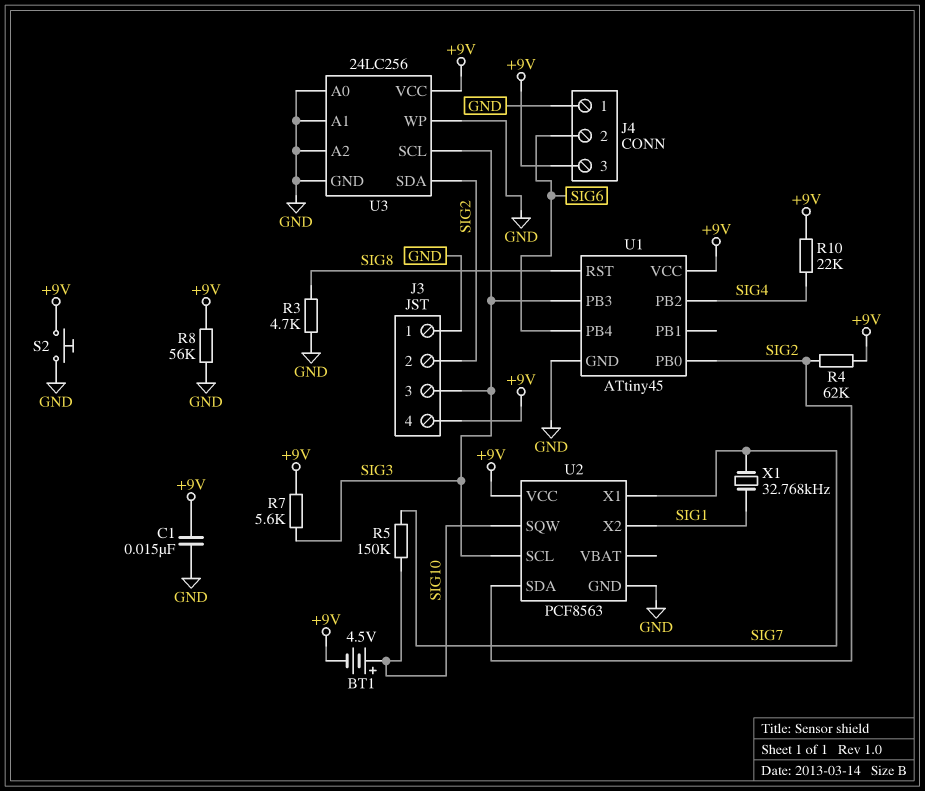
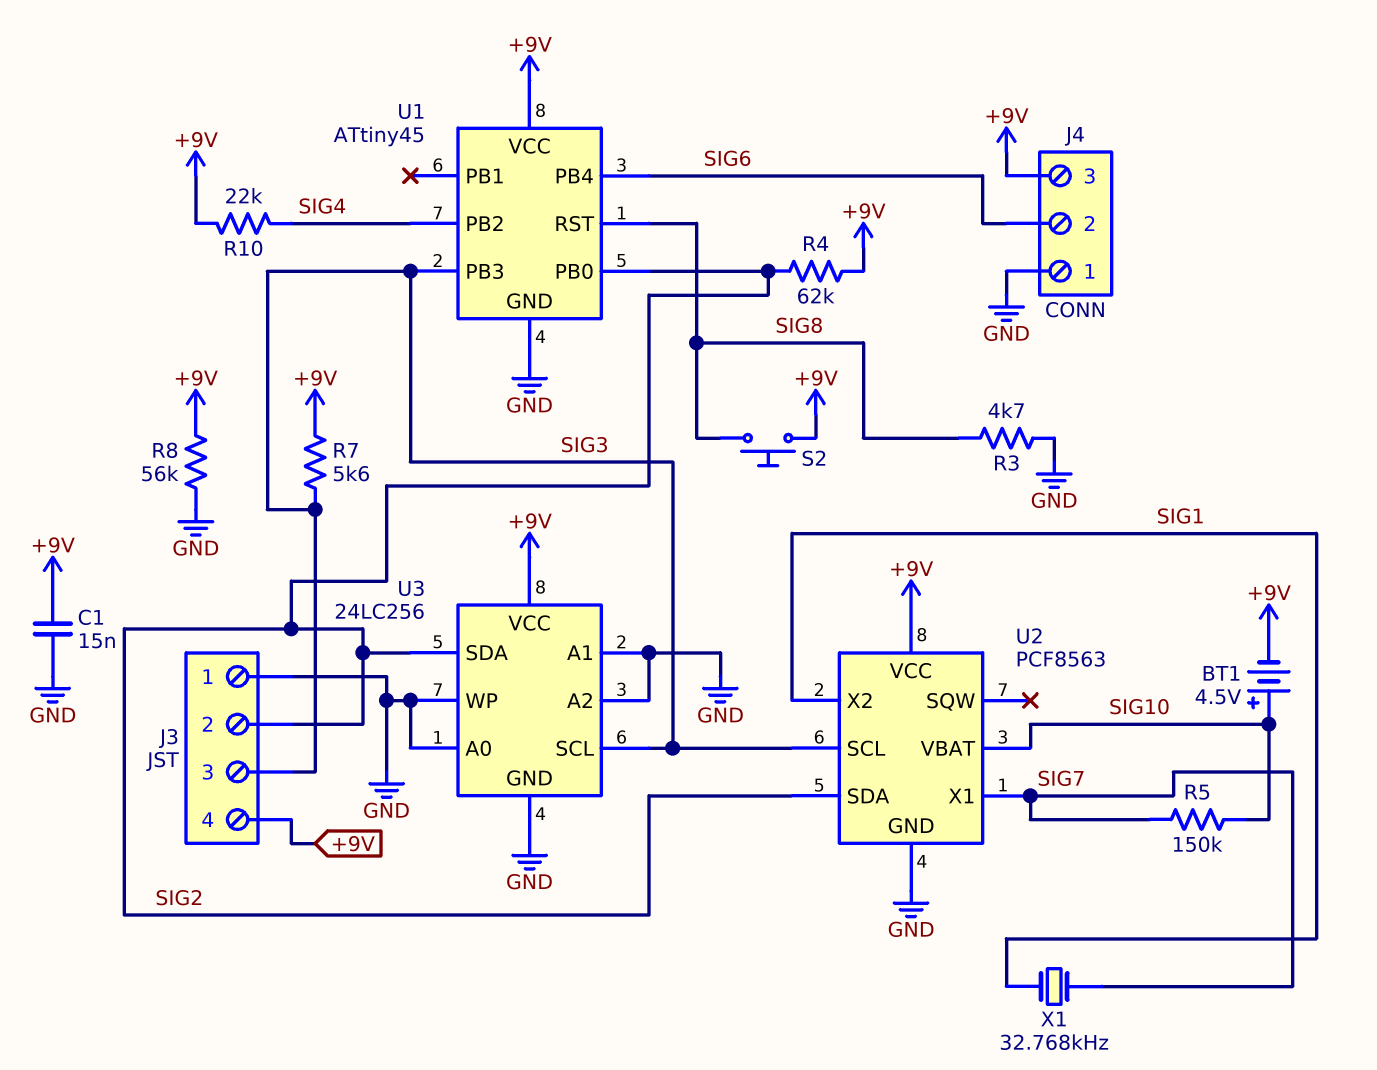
S2: button (+9V, GND) -> button (+9V, SIG8)
U2 pin SQW: SIG10 -> none
U2 pin VBAT: none -> SIG10

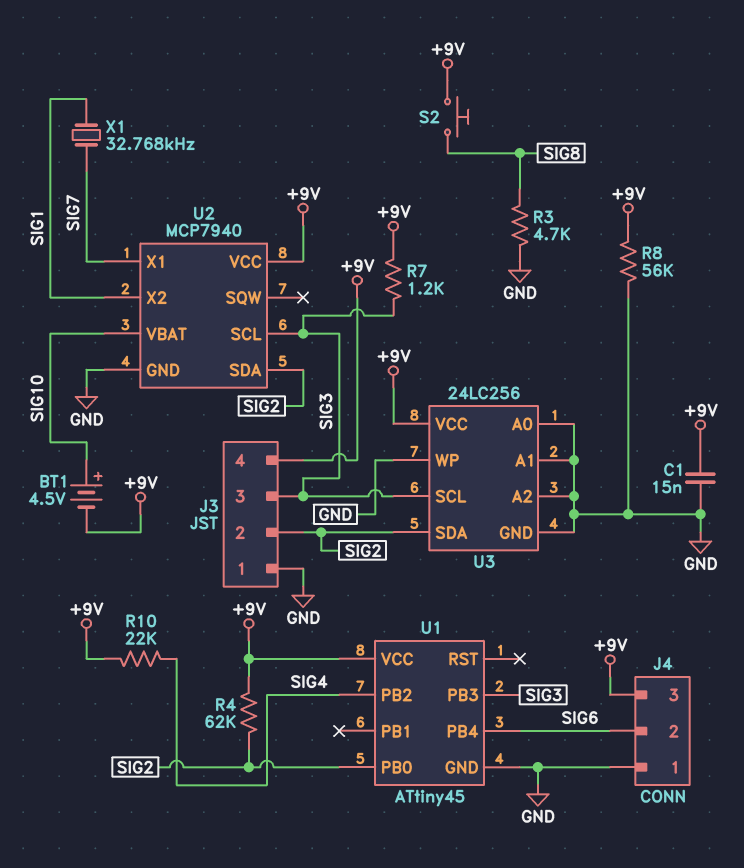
R5: 150k (SIG7, SIG10) -> none
R7: 5.6k (+9V, SIG3) -> 1.2k (+9V, SIG3)
U1 pin RST: SIG8 -> none
U2: PCF8563 -> MCP7940

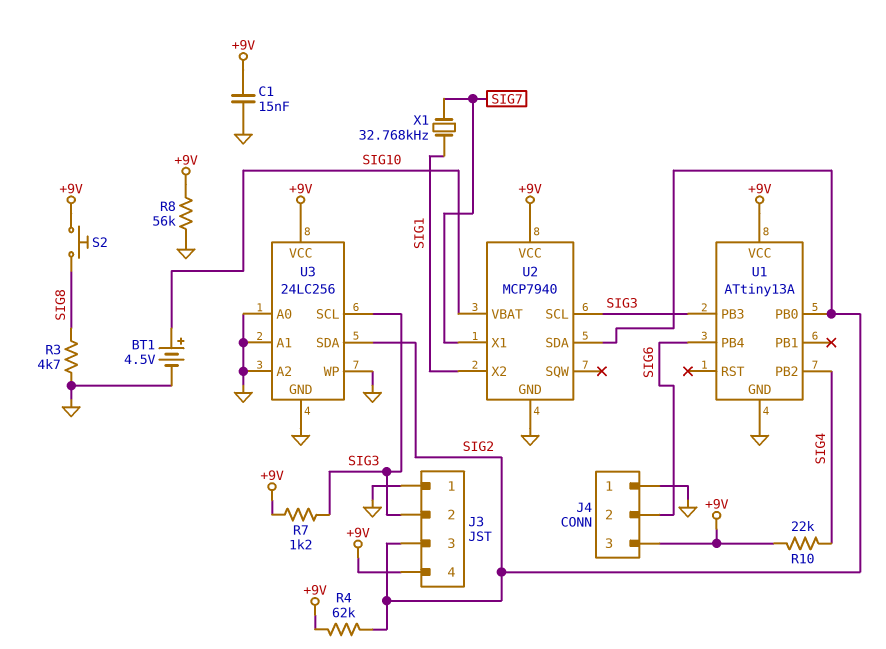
BT1: 4.5V (plus SIG10, minus +9V) -> 4.5V (plus SIG10, minus GND)
J3 pin 2: SIG2 -> SIG3
J3 pin 3: SIG3 -> SIG2
U1: ATtiny45 -> ATtiny13A

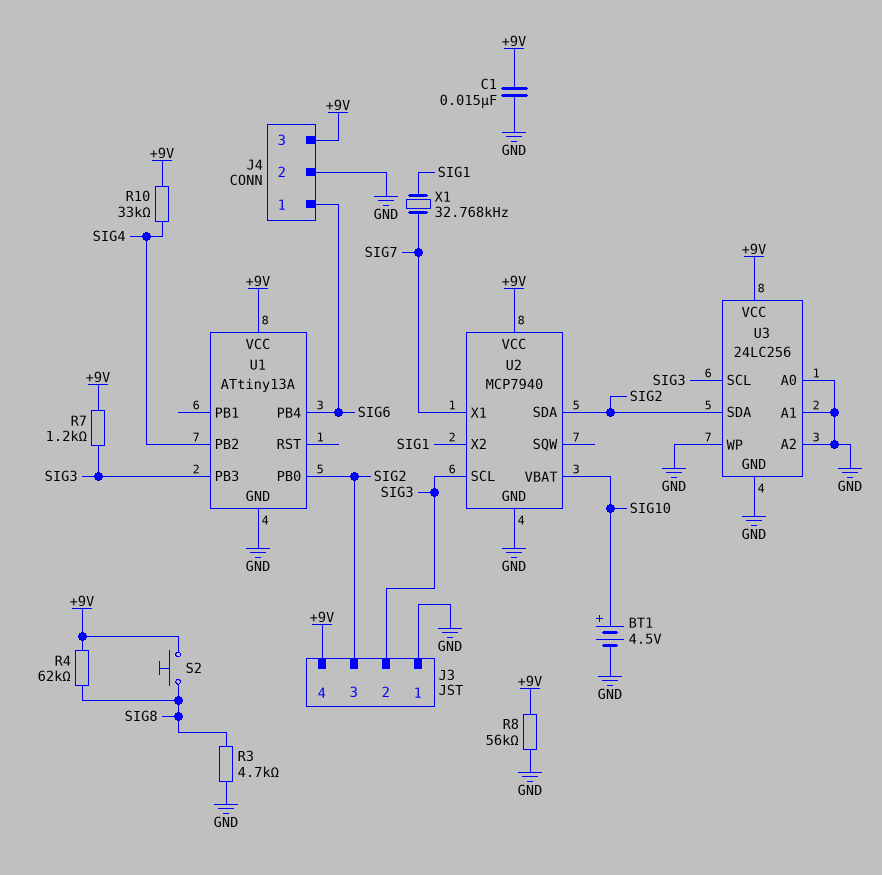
J4 pin 1: GND -> SIG6
J4 pin 2: SIG6 -> GND
R4: 62k (+9V, SIG2) -> 62k (+9V, SIG8)
R10: 22k (+9V, SIG4) -> 33k (+9V, SIG4)

